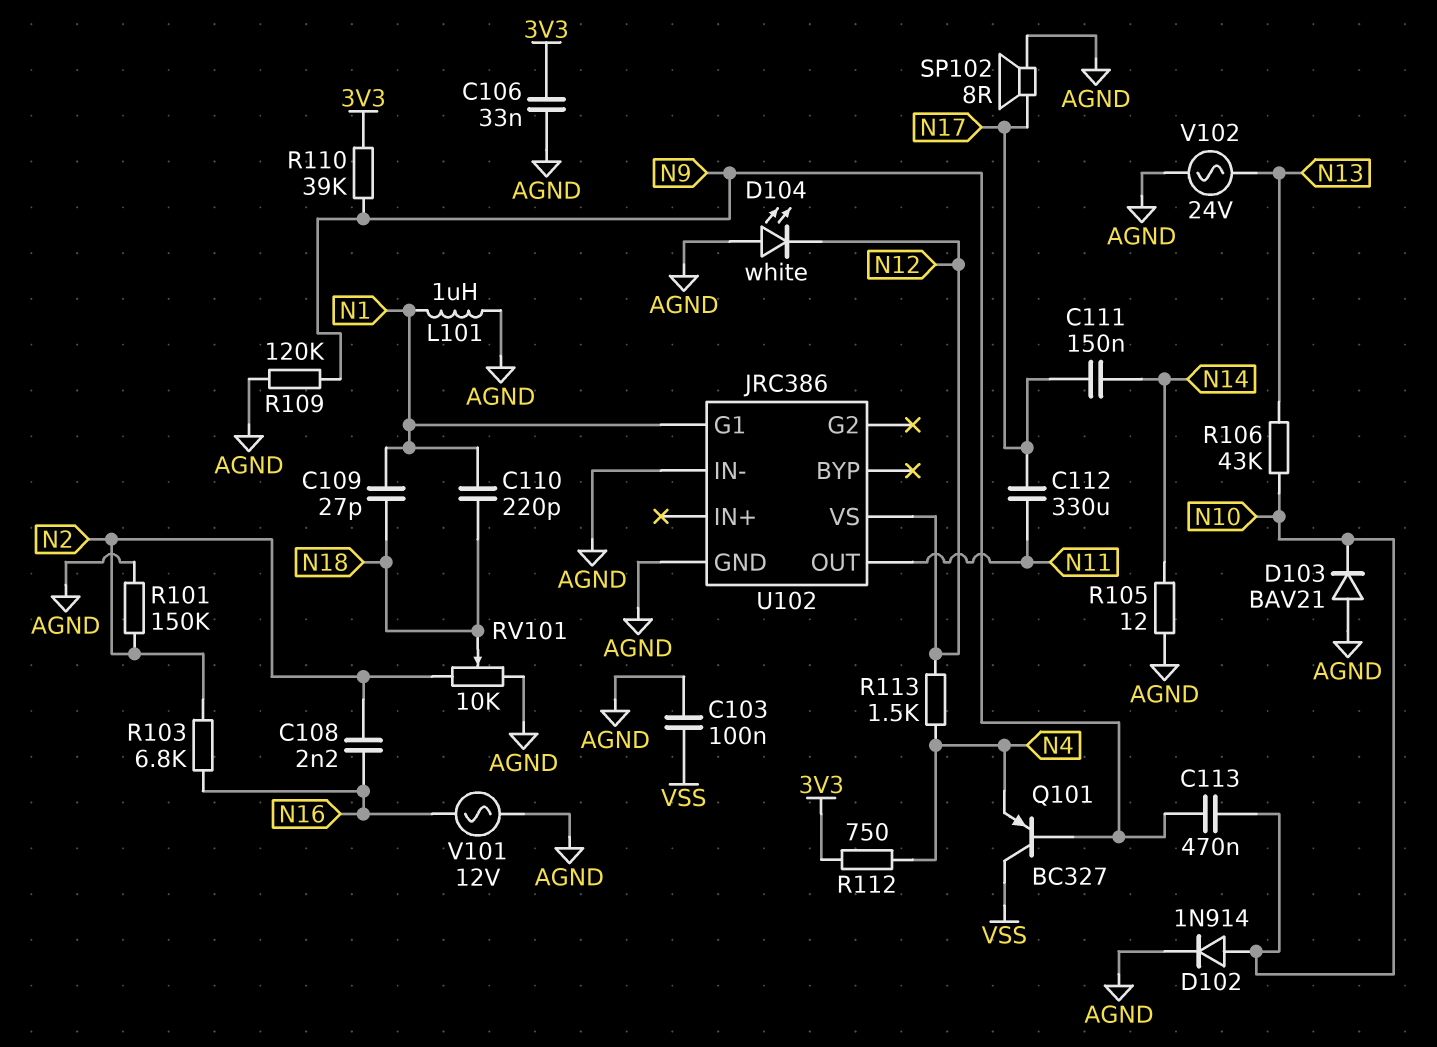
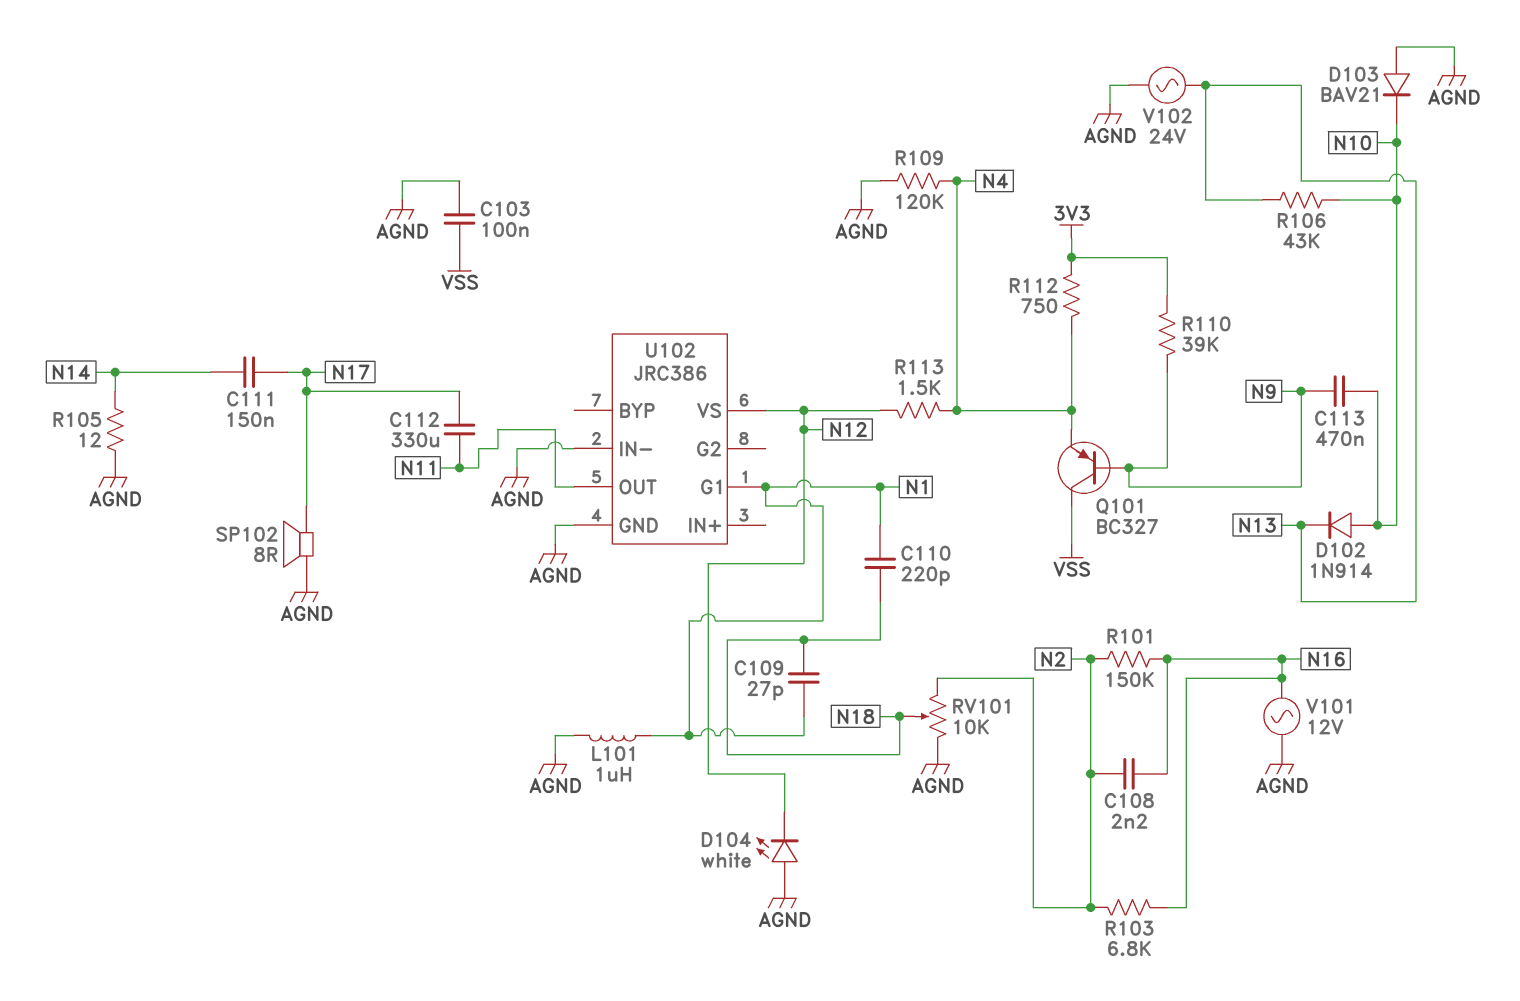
C106: 33nF (3V3, AGND) -> none
D102: diode 1N914 (A N10, K AGND) -> diode 1N914 (A N10, K N13)
R101: 150k (AGND, N2) -> 150k (N2, N16)
R109: 120k (AGND, N9) -> 120k (AGND, N4)

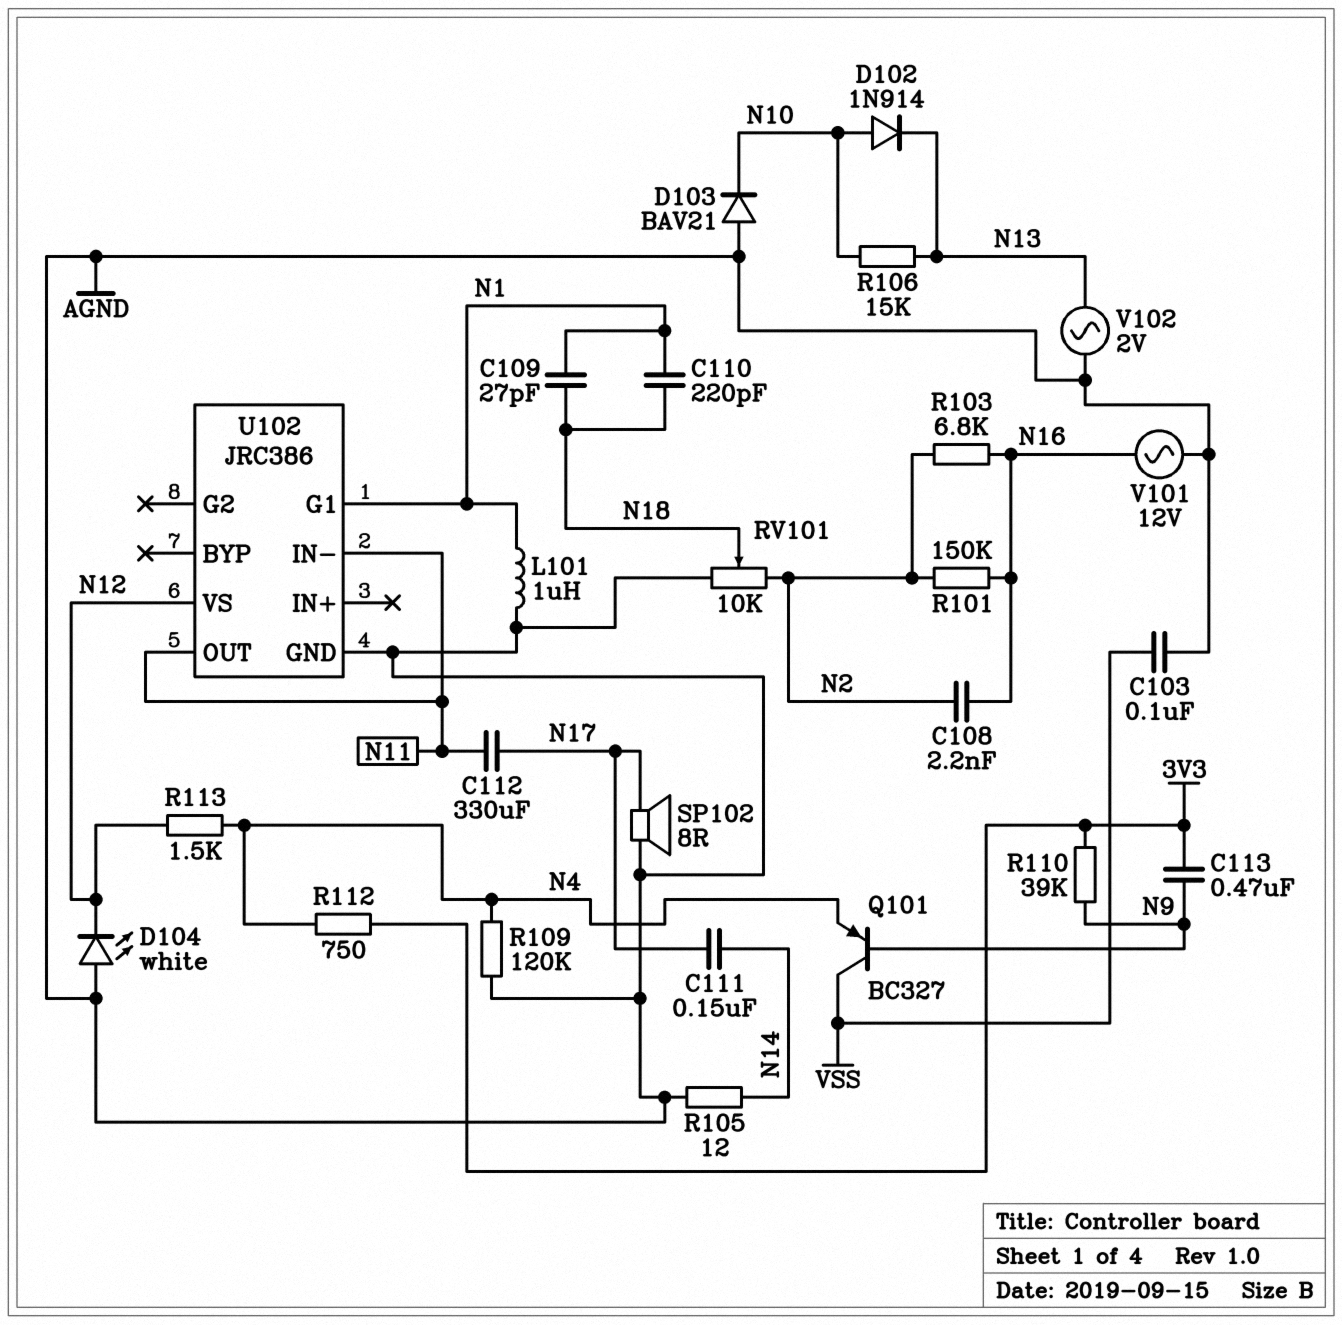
C113: 470nF (N9, N10) -> 470nF (3V3, N9)
R106: 43k (N10, N13) -> 15k (N10, N13)
U102 pin IN-: AGND -> N11
V102: AC 24V (AGND, N13) -> AC 2V (AGND, N13)

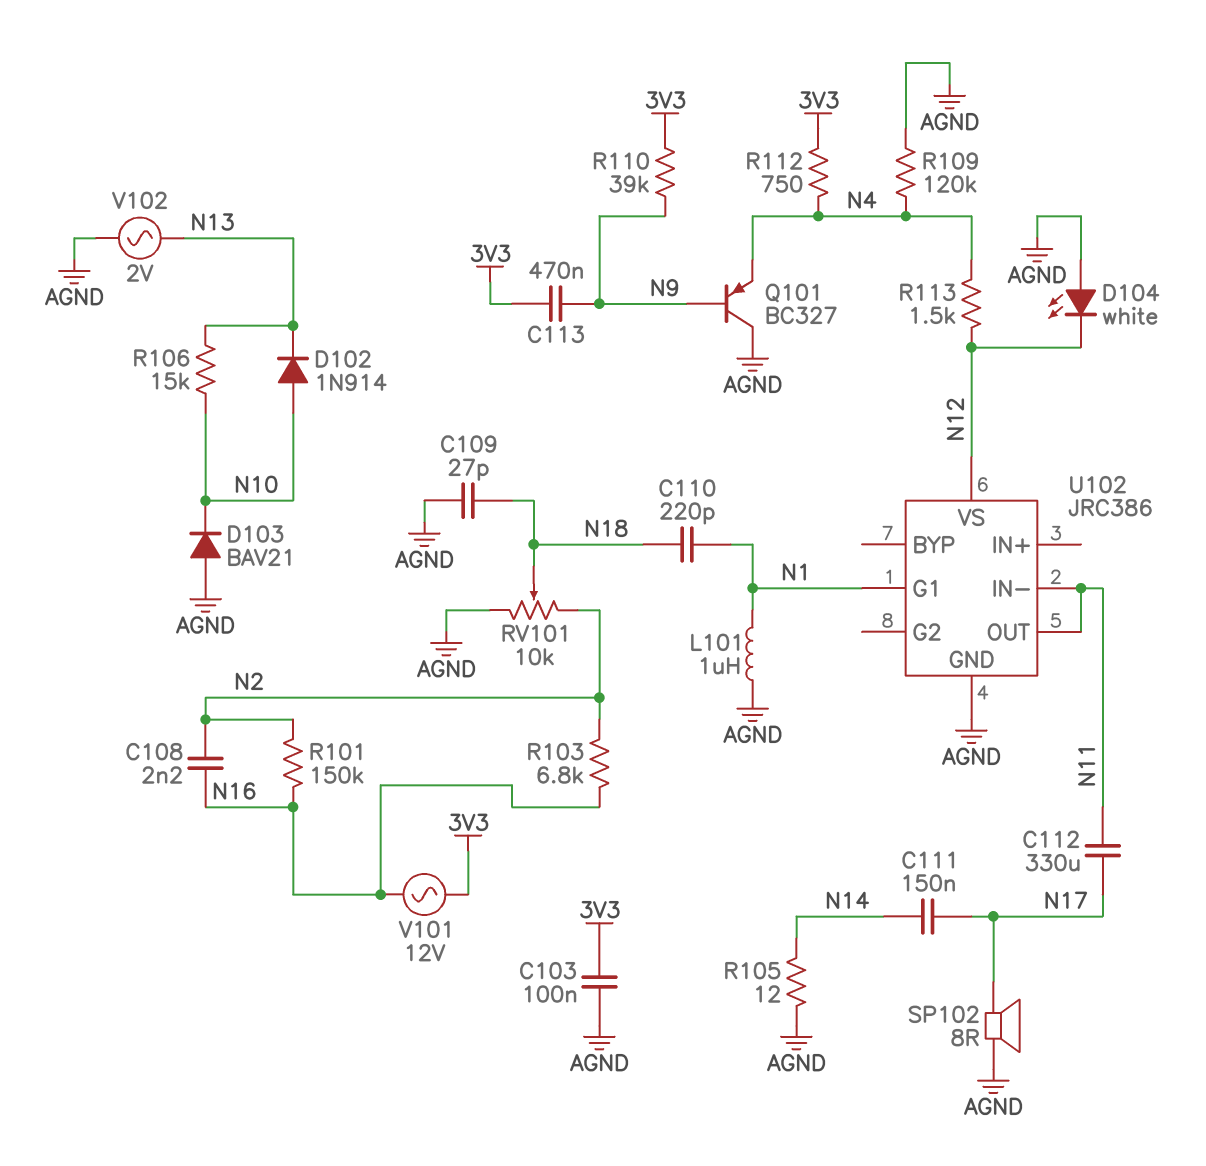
C103: 100nF (AGND, VSS) -> 100nF (3V3, AGND)
C109: 27pF (N1, N18) -> 27pF (AGND, N18)
Q101: PNP BC327 (B N9, C VSS, E N4) -> PNP BC327 (B N9, C AGND, E N4)
V101: AC 12V (AGND, N16) -> AC 12V (3V3, N16)

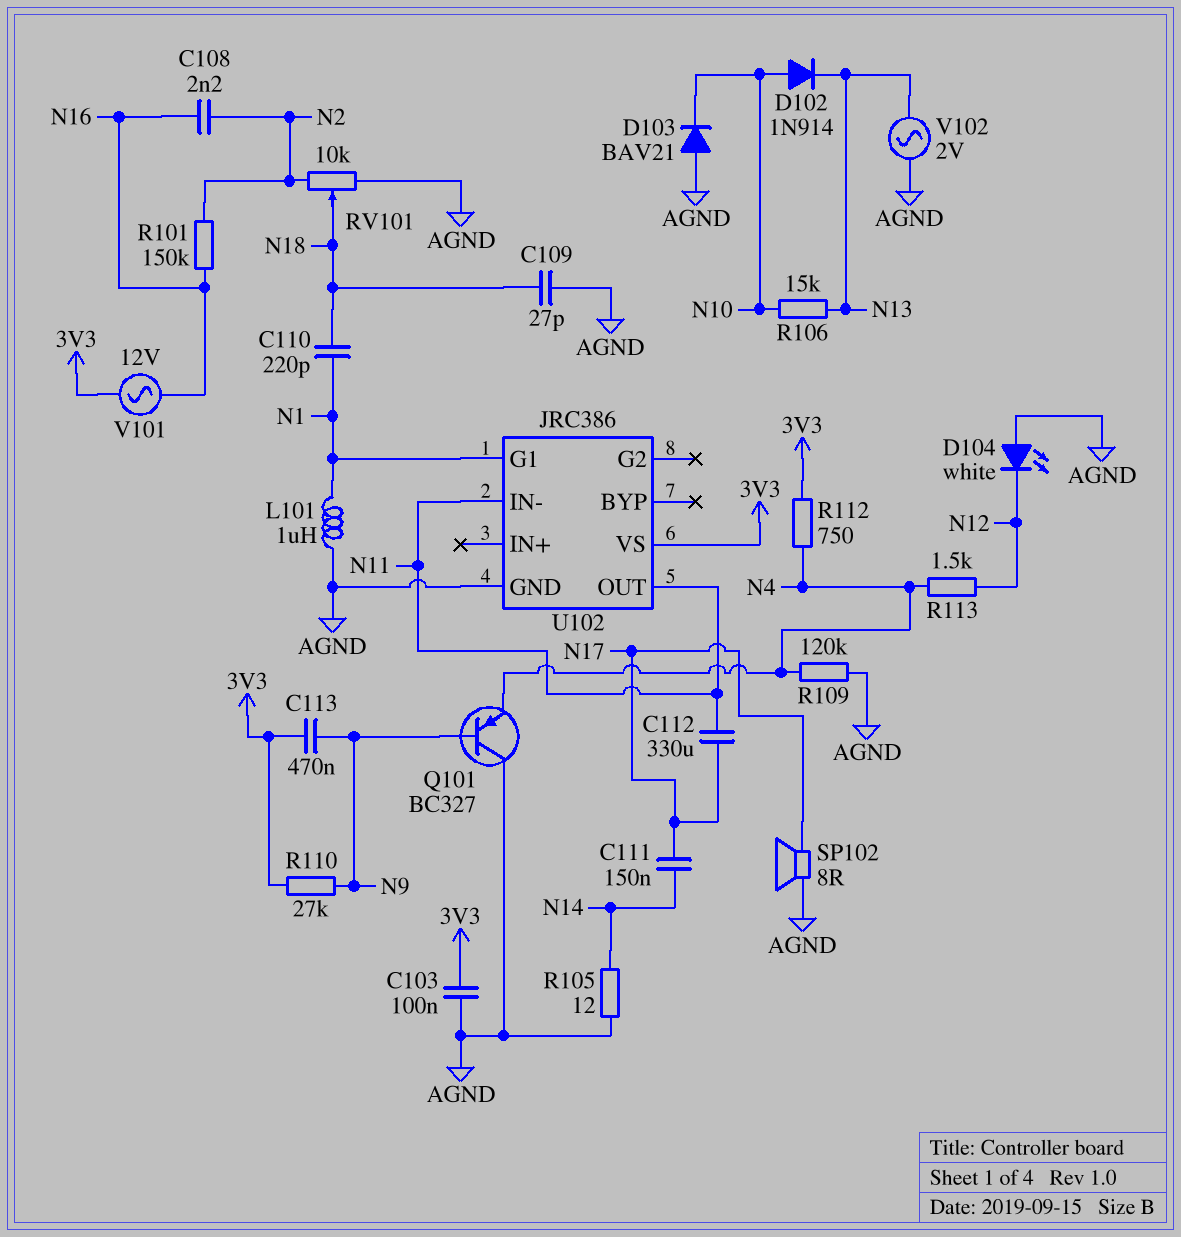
R103: 6.8k (N2, N16) -> none
R110: 39k (3V3, N9) -> 27k (3V3, N9)
U102 pin VS: N12 -> 3V3

